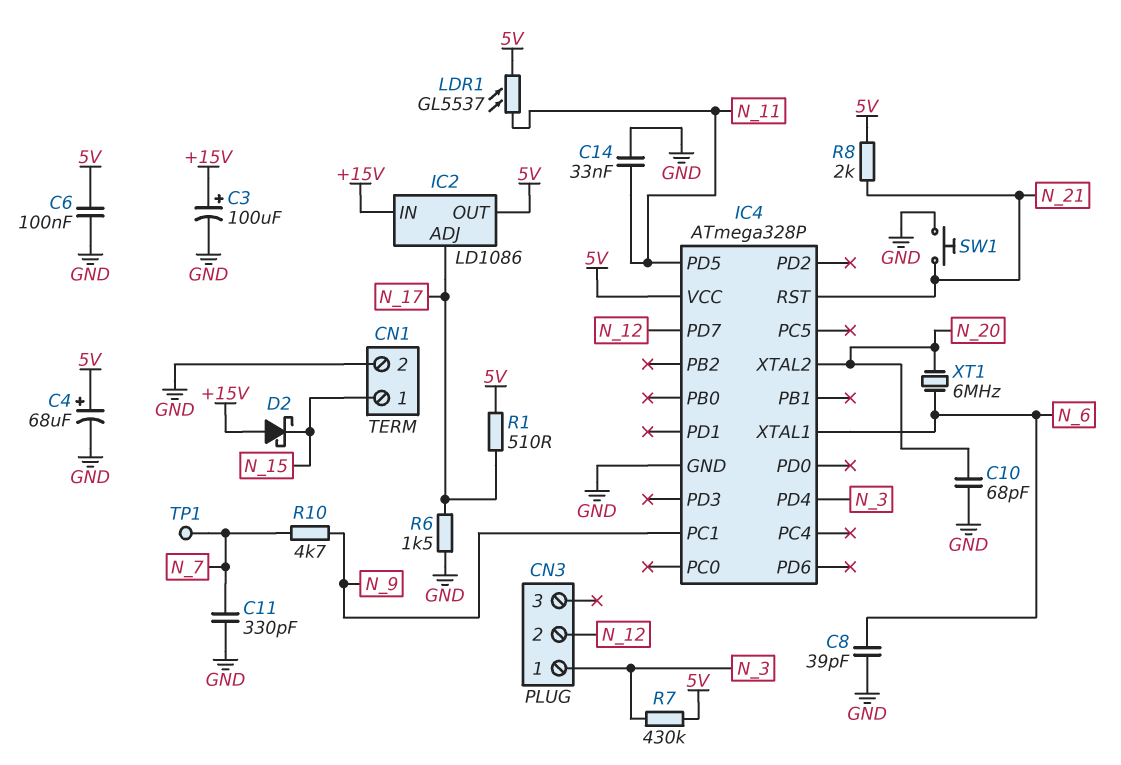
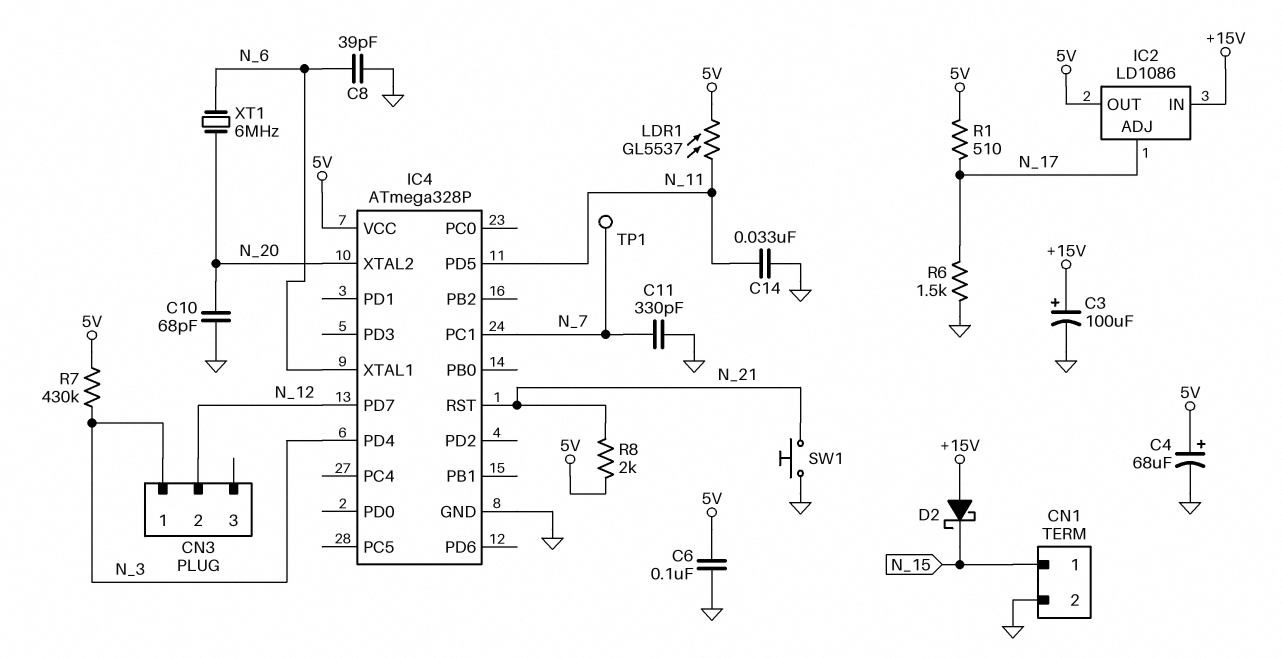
IC4 pin PC1: N_9 -> N_7
R10: 4.7k (N_7, N_9) -> none

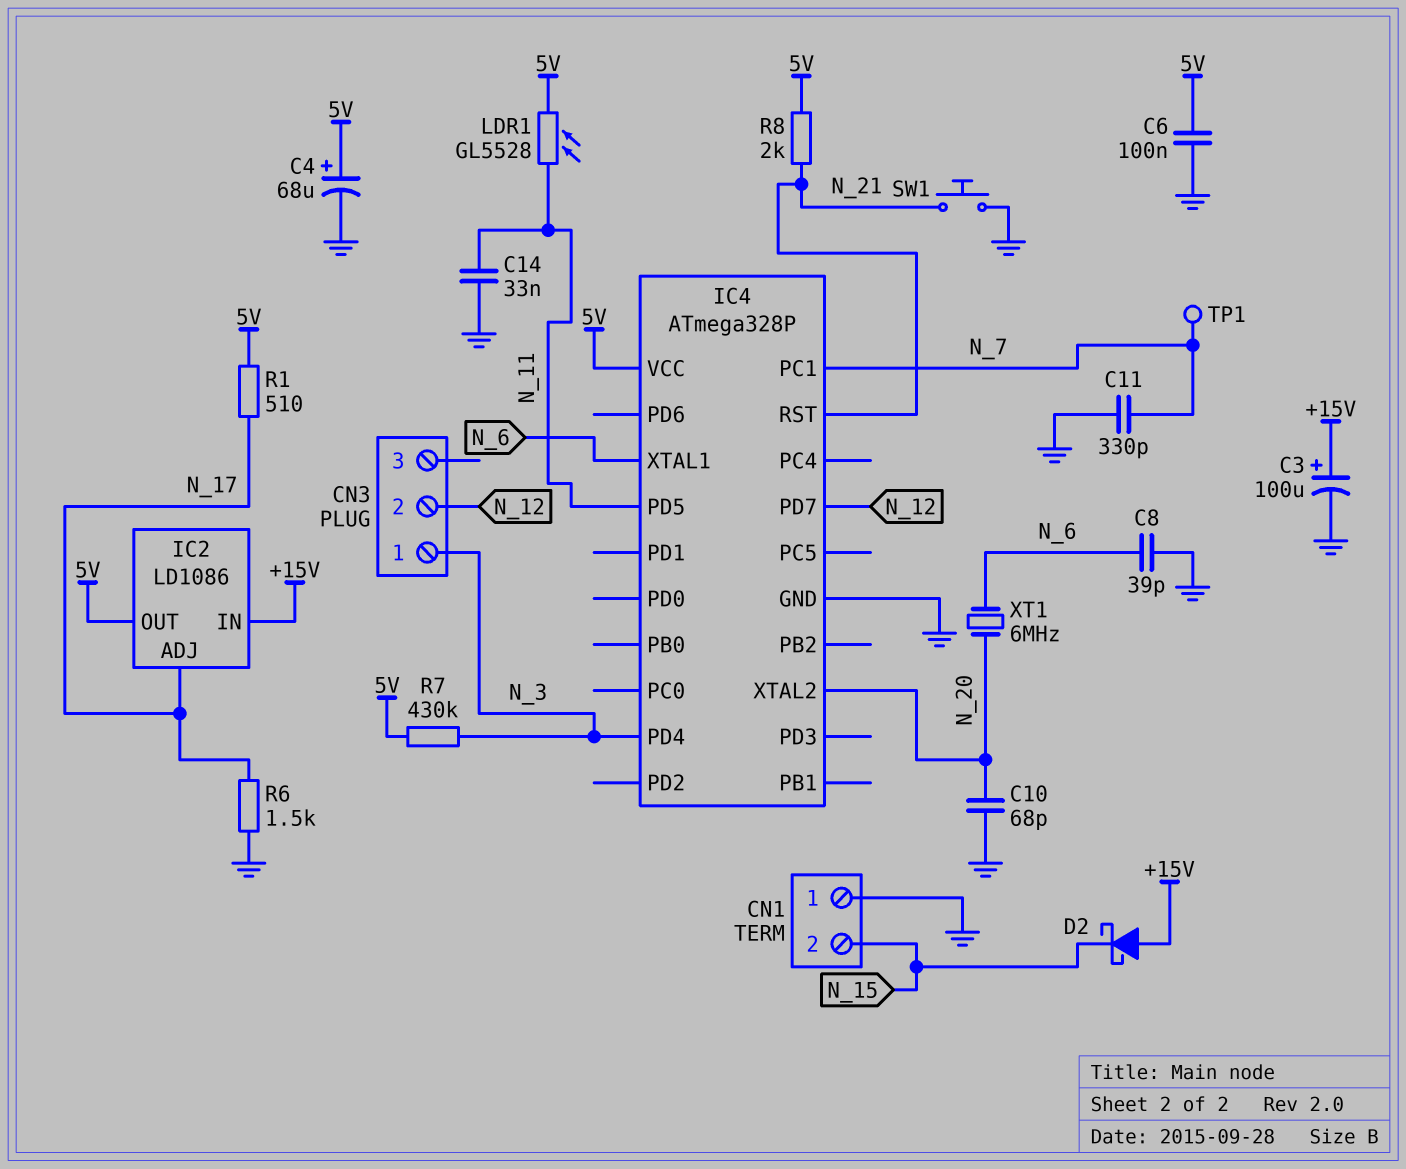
CN1 pin 1: N_15 -> GND
CN1 pin 2: GND -> N_15
LDR1: GL5537 (5V, N_11) -> GL5528 (5V, N_11)

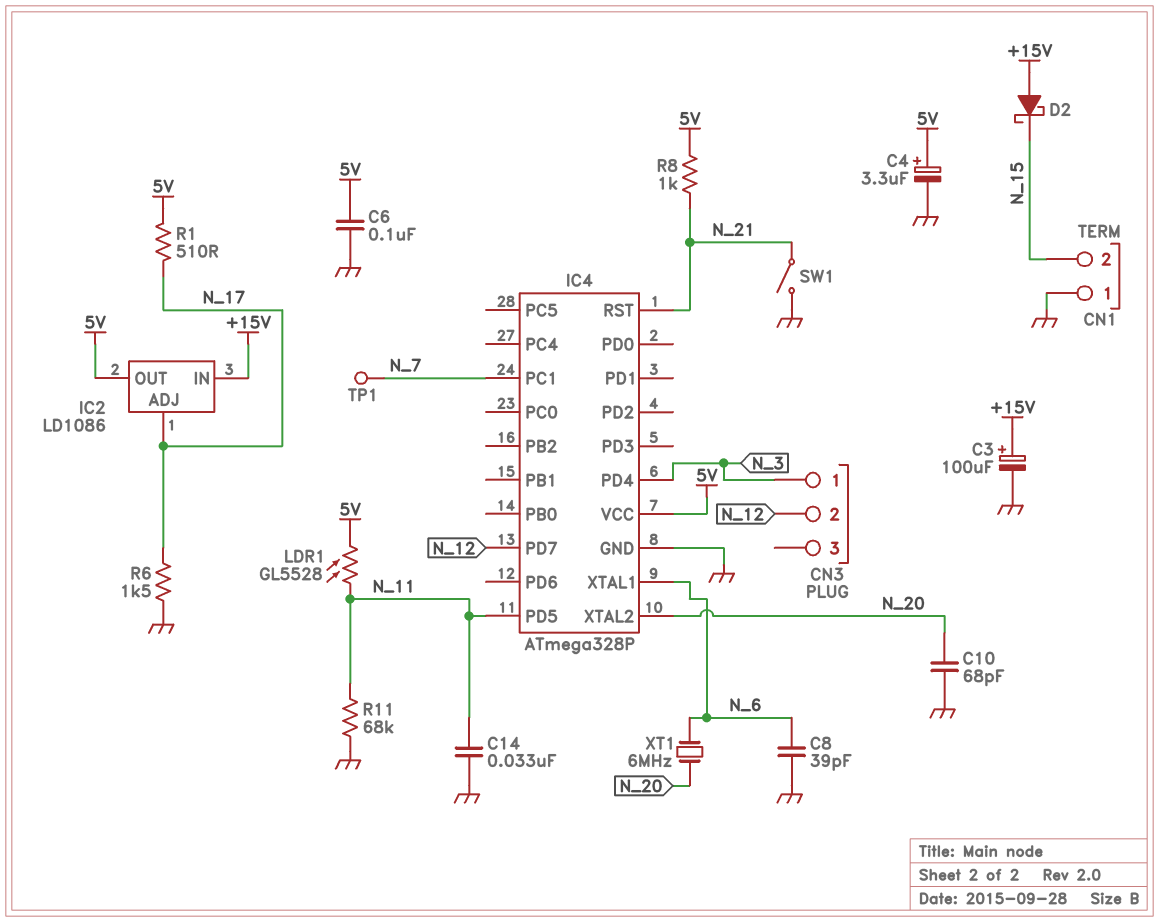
C4: 68uF (plus 5V, minus GND) -> 3.3uF (plus 5V, minus GND)
C11: 330pF (GND, N_7) -> none
R7: 430k (5V, N_3) -> none
R8: 2k (5V, N_21) -> 1k (5V, N_21)
R11: none -> 68k (GND, N_11)
SW1: button (GND, N_21) -> switch (GND, N_21)

